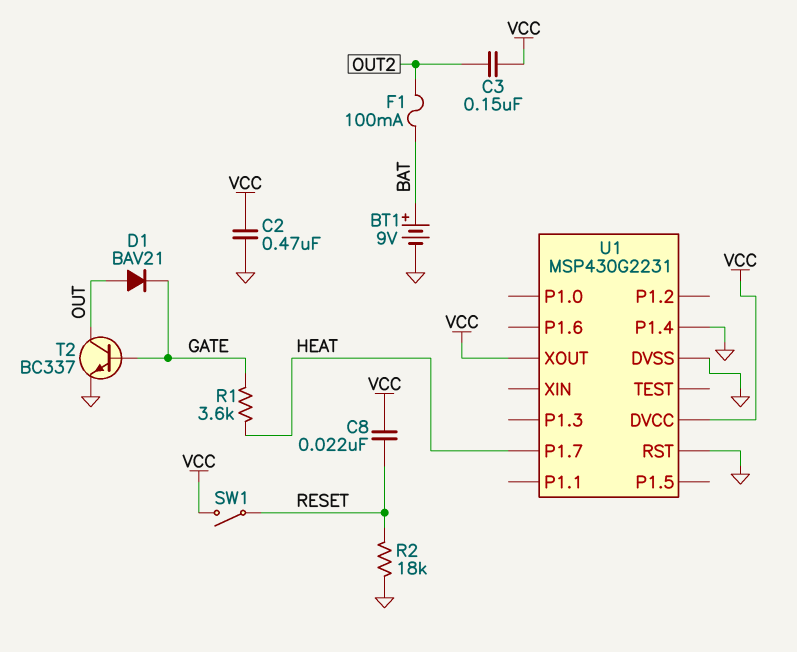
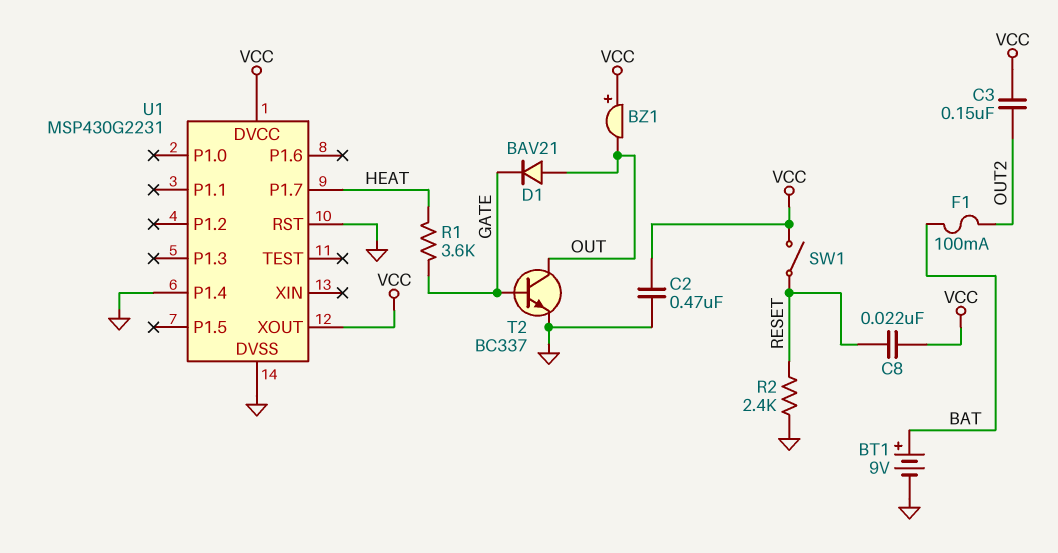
BZ1: none -> buzzer (plus VCC, minus OUT)
R2: 18k (GND, RESET) -> 2.4k (GND, RESET)

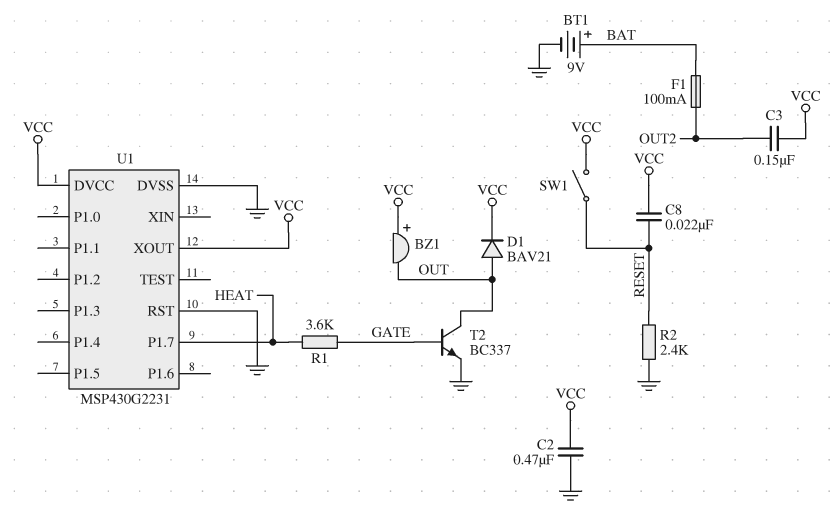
D1: diode BAV21 (A OUT, K GATE) -> diode BAV21 (A OUT, K VCC)
U1 pin P1.4: GND -> none

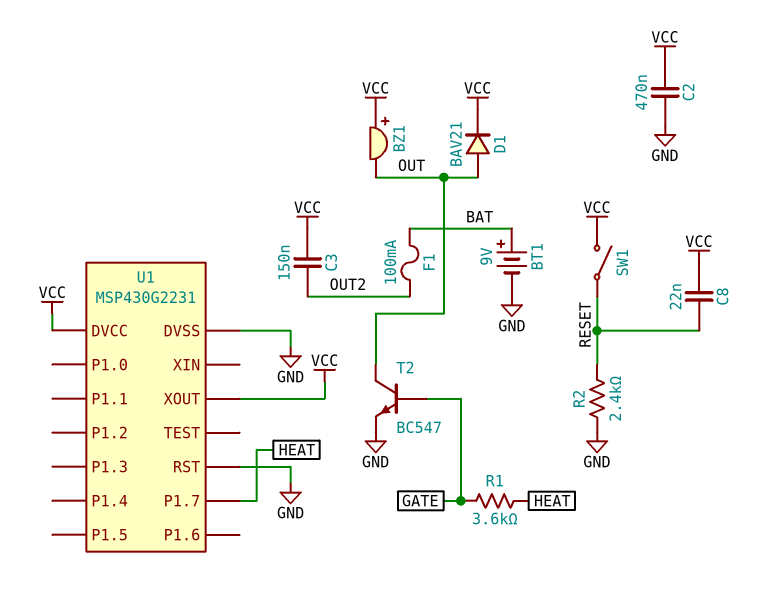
T2: NPN BC337 (B GATE, C OUT, E GND) -> NPN BC547 (B GATE, C OUT, E GND)

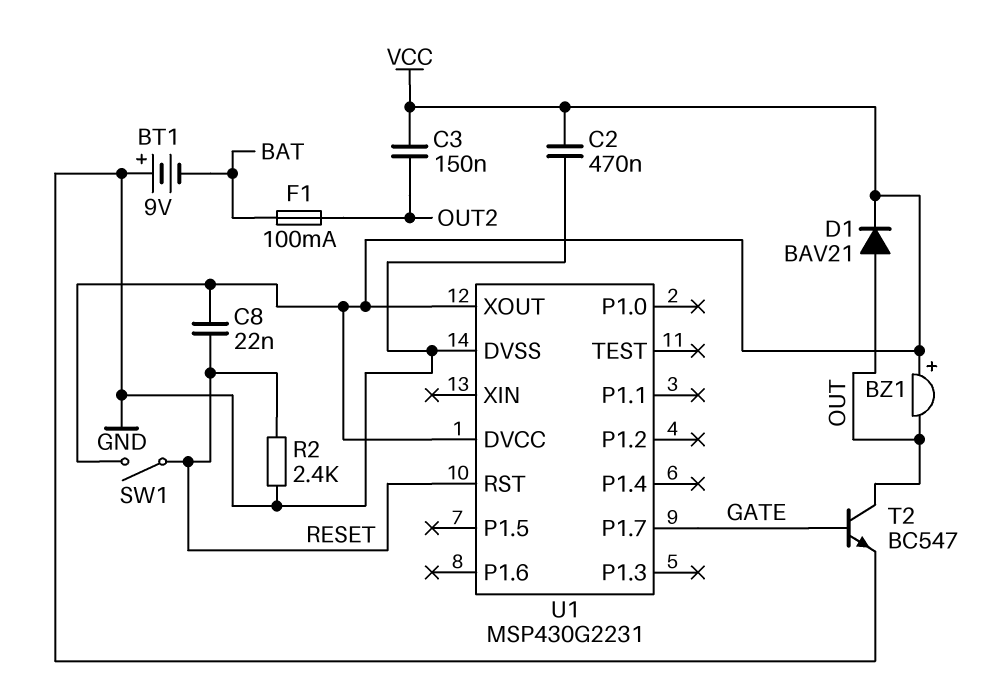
BT1: 9V (plus BAT, minus GND) -> 9V (plus GND, minus BAT)
R1: 3.6k (GATE, HEAT) -> none
U1 pin P1.7: HEAT -> GATE
U1 pin RST: GND -> RESET

